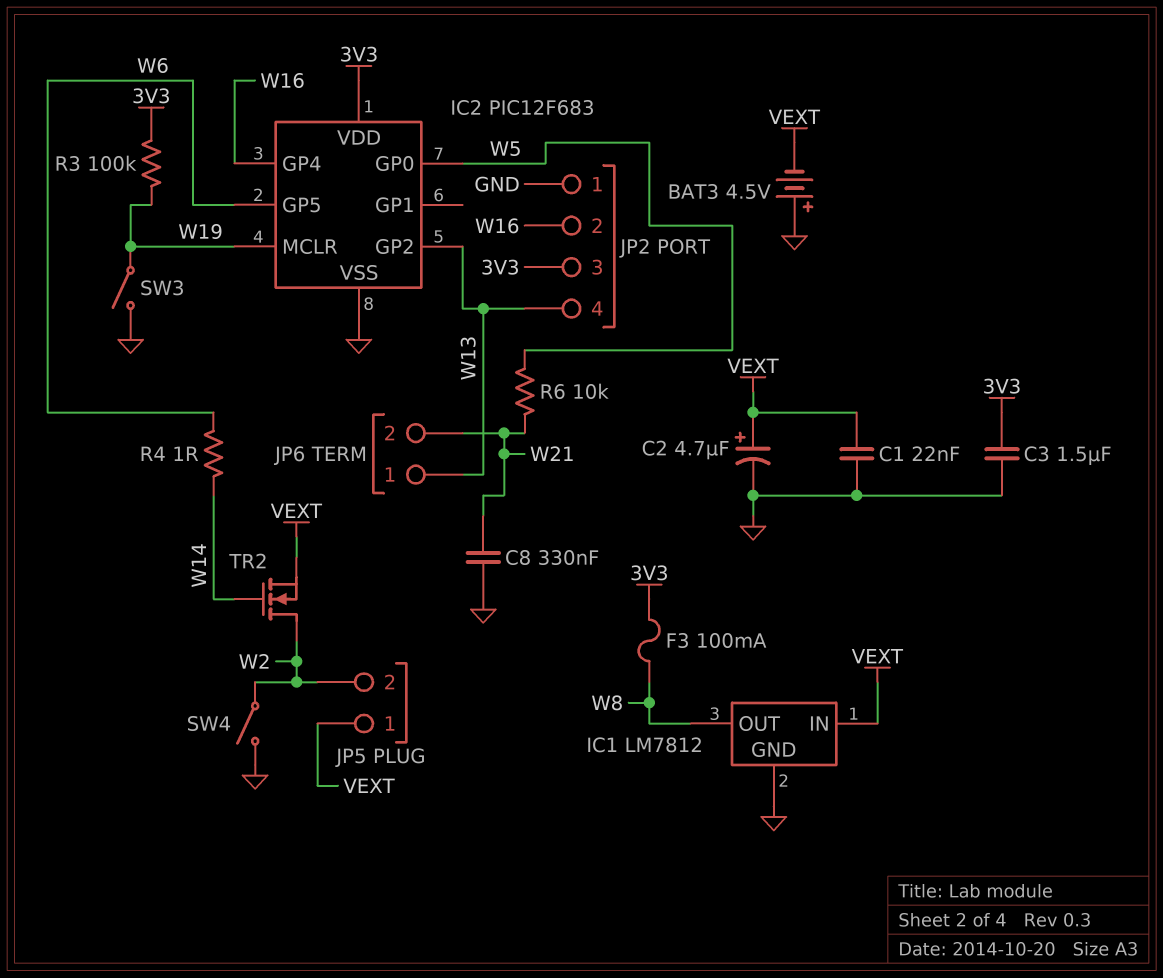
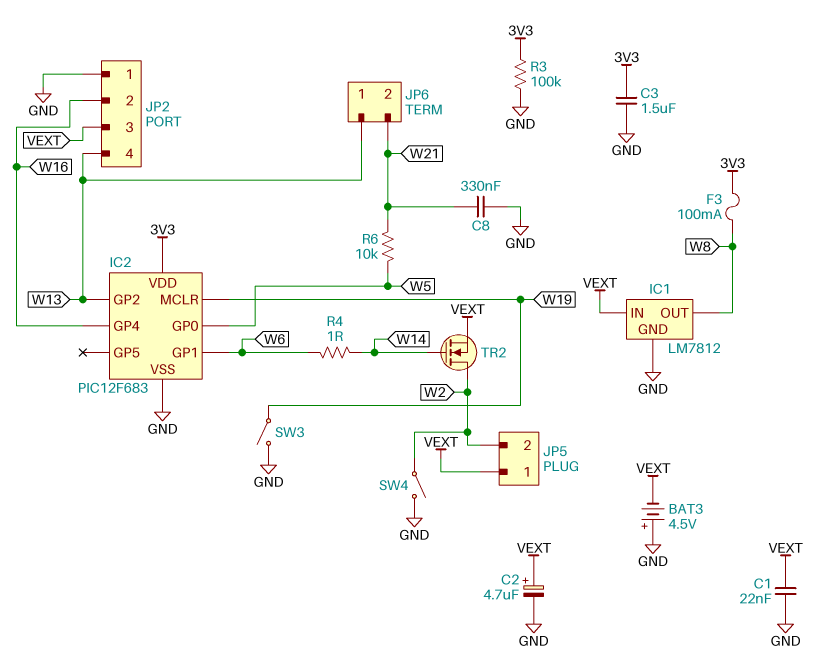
IC2 pin GP1: none -> W6
IC2 pin GP5: W6 -> none
JP2 pin 3: 3V3 -> VEXT
R3: 100k (3V3, W19) -> 100k (3V3, GND)

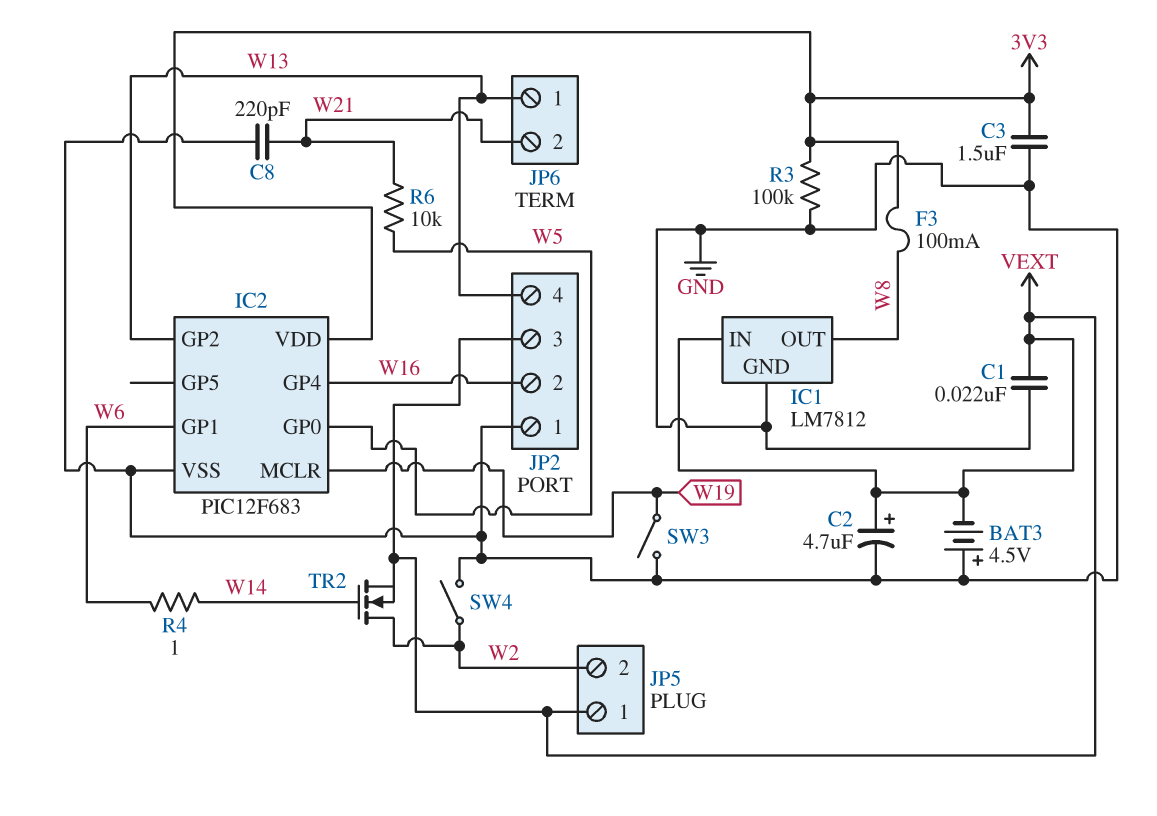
C8: 330nF (GND, W21) -> 220pF (GND, W21)

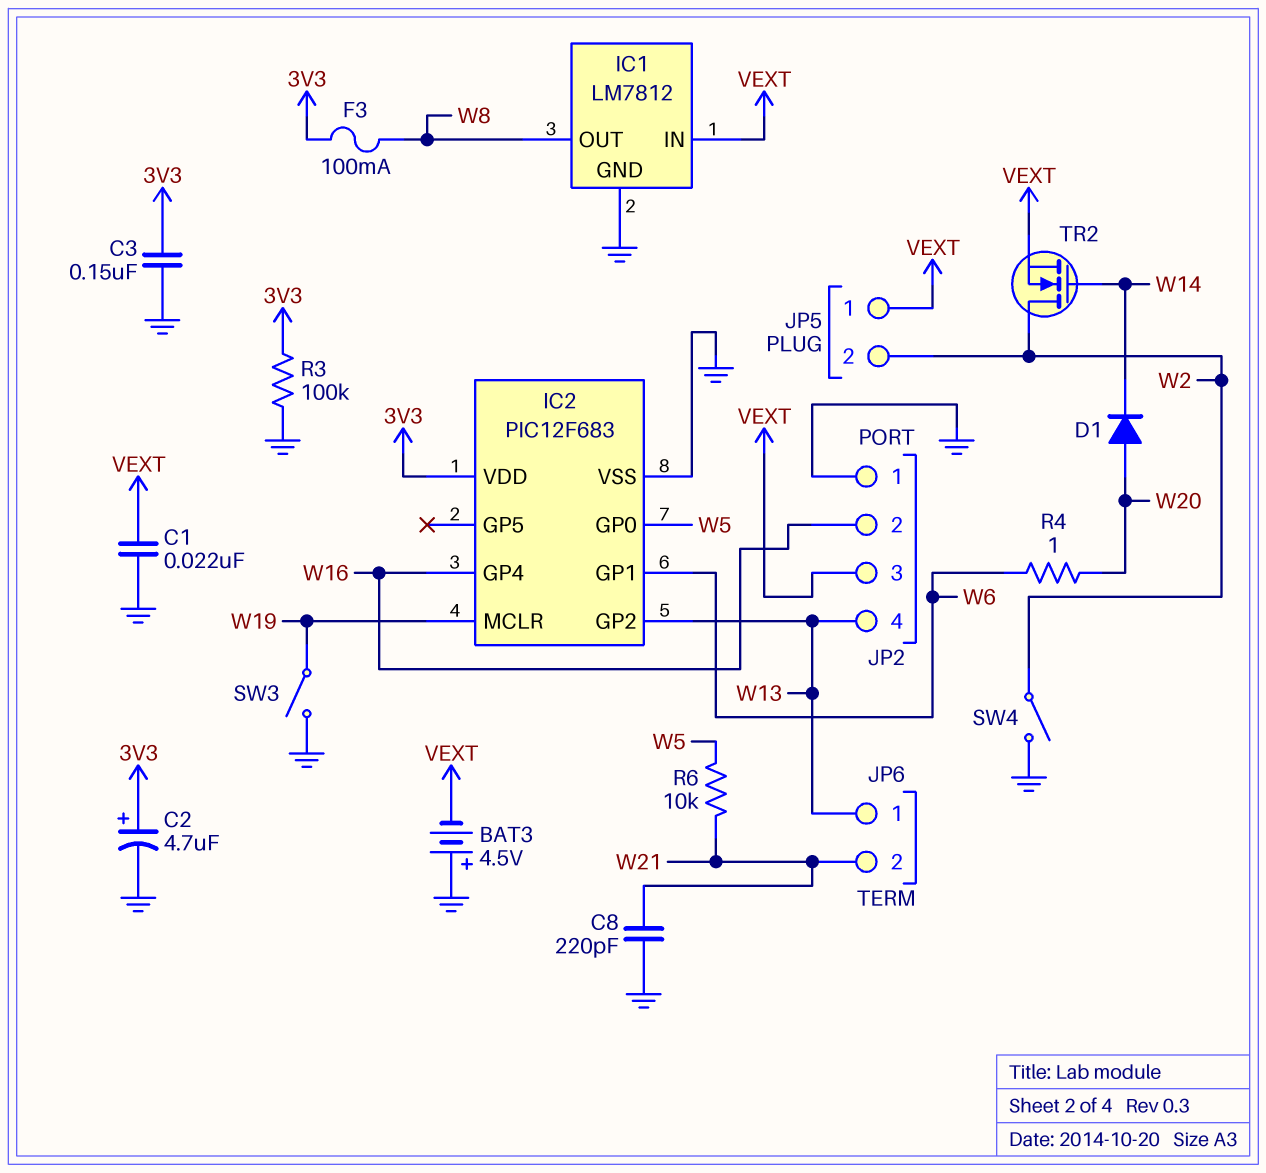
C2: 4.7uF (plus VEXT, minus GND) -> 4.7uF (plus 3V3, minus GND)
C3: 1.5uF (3V3, GND) -> 150nF (3V3, GND)
D1: none -> diode (A W20, K W14)
R4: 1 (W6, W14) -> 1 (W6, W20)

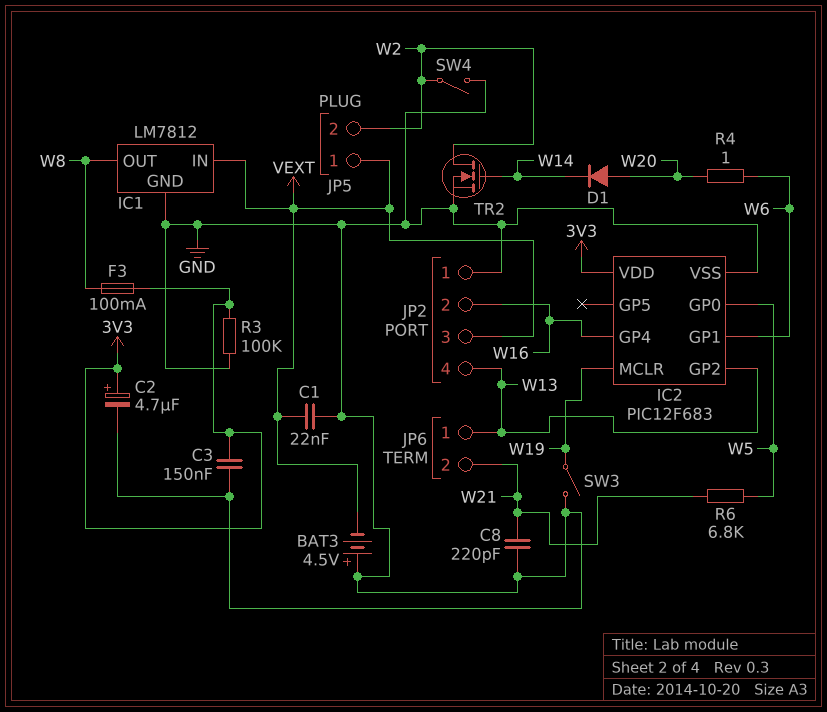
R6: 10k (W5, W21) -> 6.8k (W5, W21)
TR2: NMOS (G W14, D W2, S VEXT) -> NMOS (G W14, D W2, S GND)

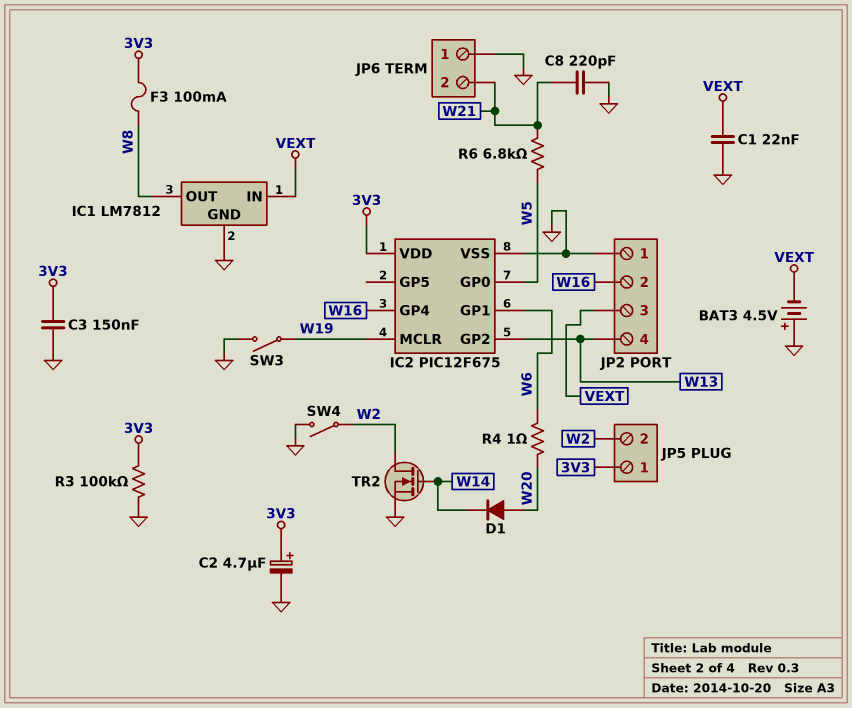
IC2: PIC12F683 -> PIC12F675
JP5 pin 1: VEXT -> 3V3
JP6 pin 1: W13 -> GND

